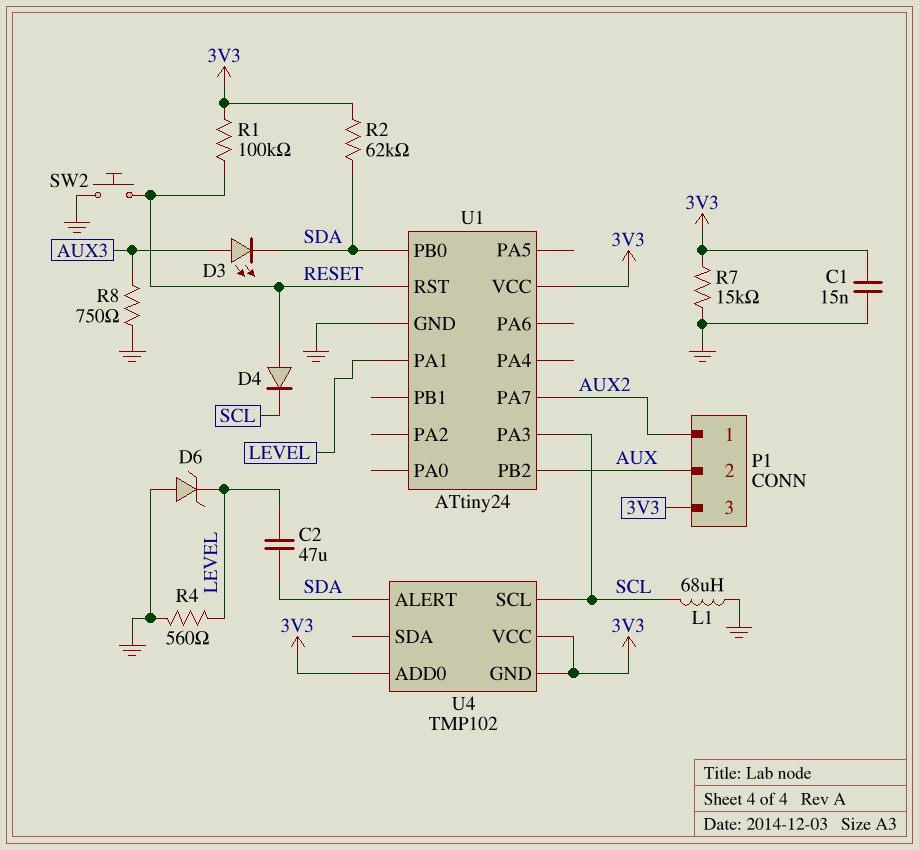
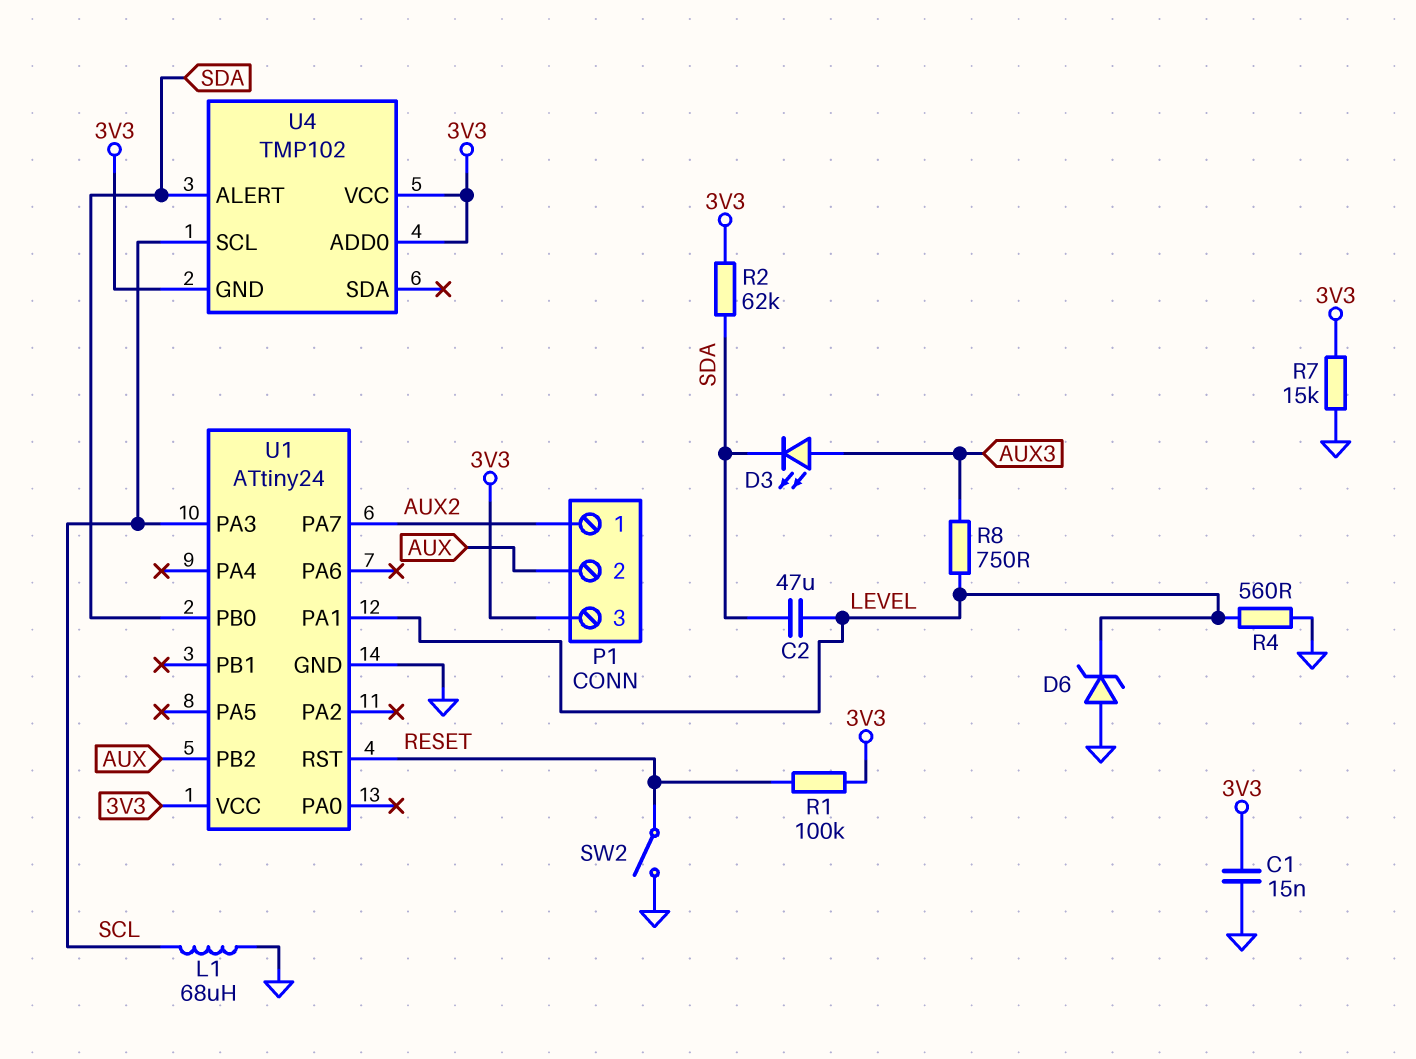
D4: diode (A RESET, K SCL) -> none
R8: 750 (AUX3, GND) -> 750 (AUX3, LEVEL)
SW2: button (GND, RESET) -> switch (GND, RESET)

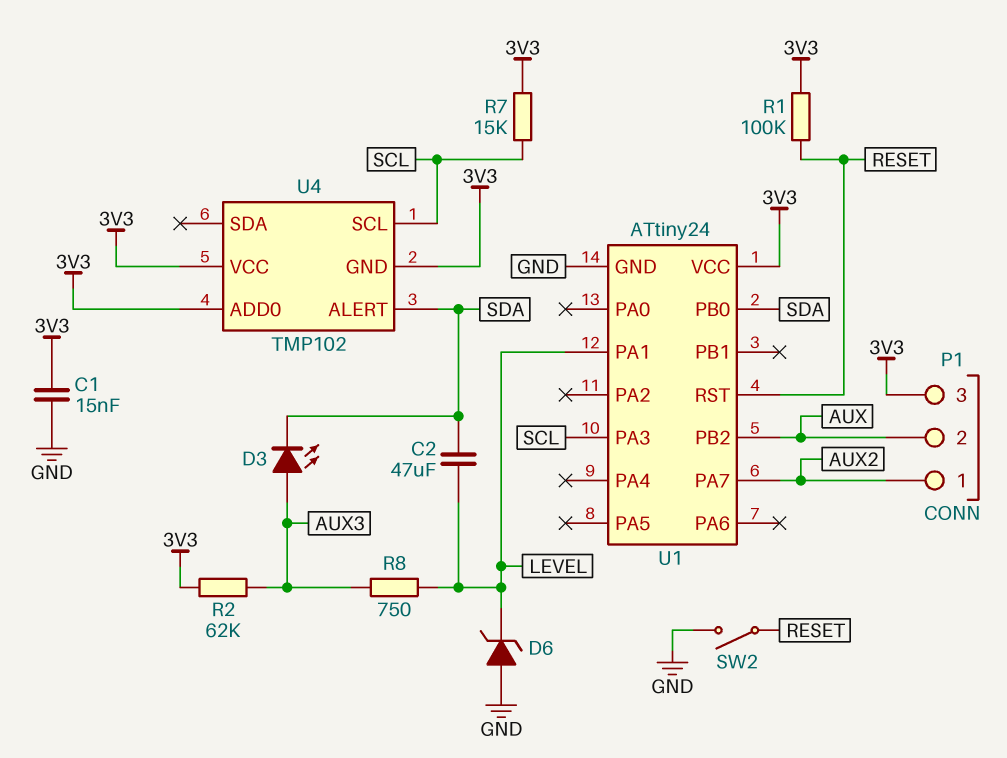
L1: 68uH (GND, SCL) -> none
R2: 62k (3V3, SDA) -> 62k (3V3, AUX3)
R4: 560 (GND, LEVEL) -> none
R7: 15k (3V3, GND) -> 15k (3V3, SCL)

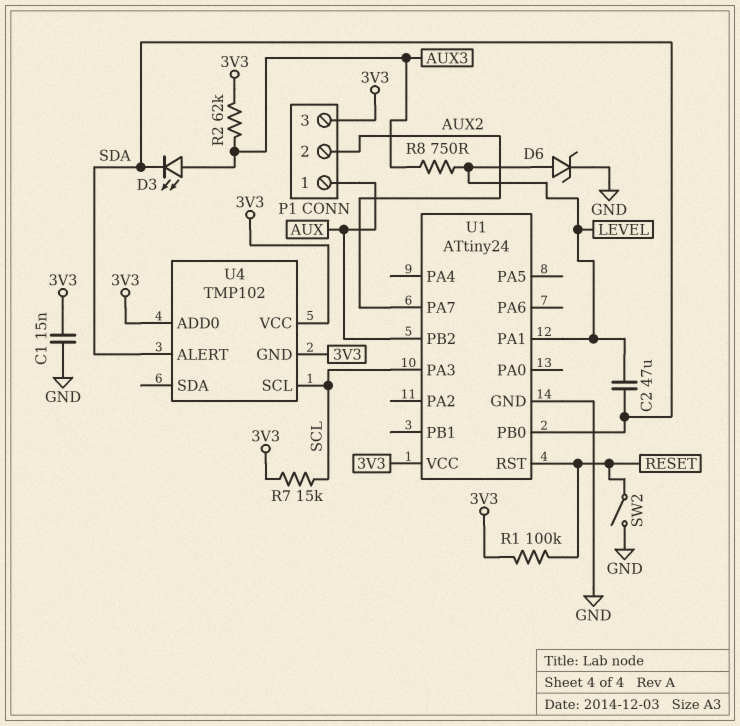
D6: zener (A GND, K LEVEL) -> zener (A LEVEL, K GND)
P1 pin 1: AUX2 -> AUX
P1 pin 2: AUX -> AUX2

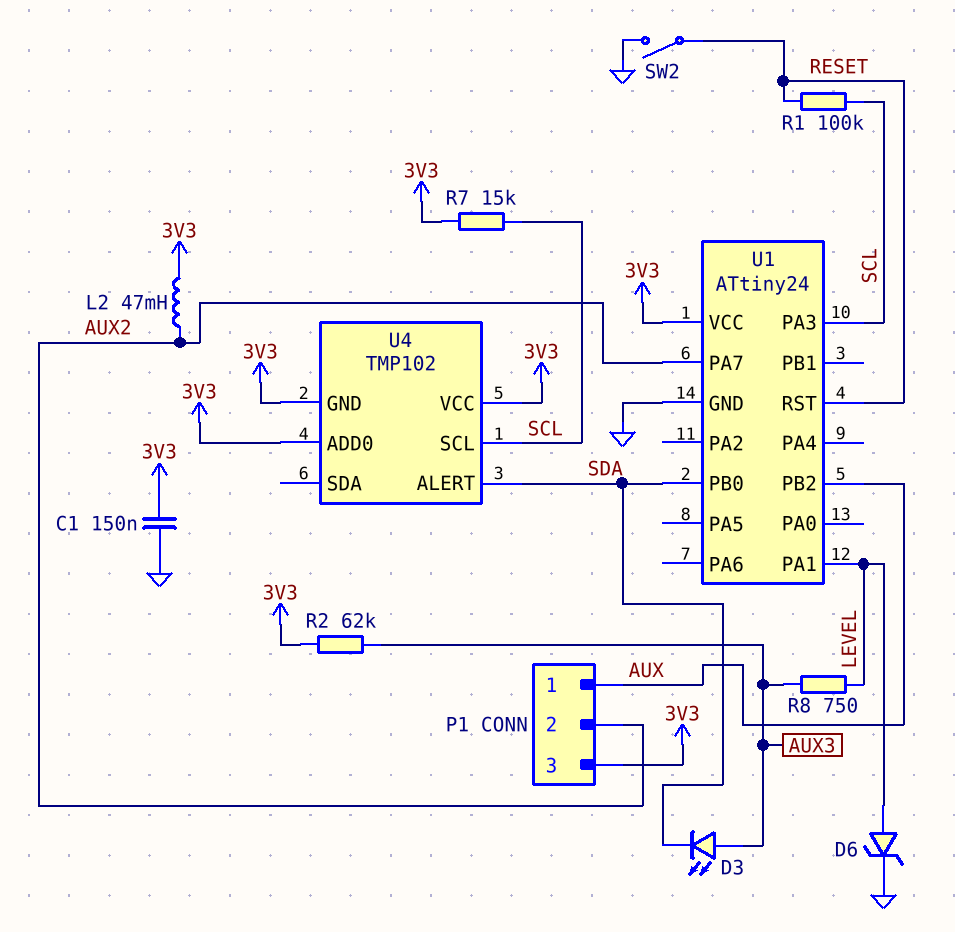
C1: 15nF (3V3, GND) -> 150nF (3V3, GND)
C2: 47uF (LEVEL, SDA) -> none
L2: none -> 47mH (3V3, AUX2)
R1: 100k (3V3, RESET) -> 100k (RESET, SCL)

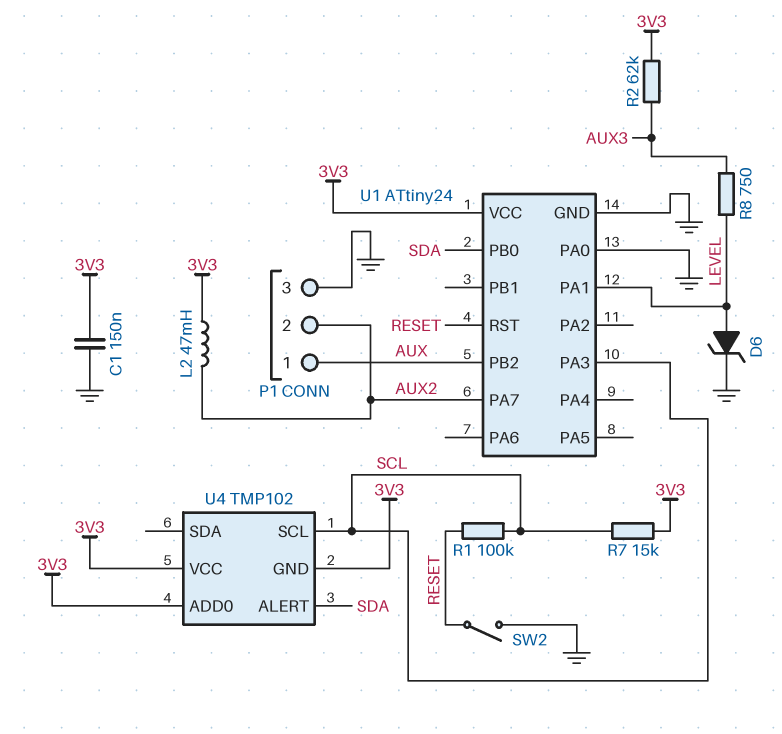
D3: LED (A AUX3, K SDA) -> none
P1 pin 3: 3V3 -> GND
U1 pin PA0: none -> GND

